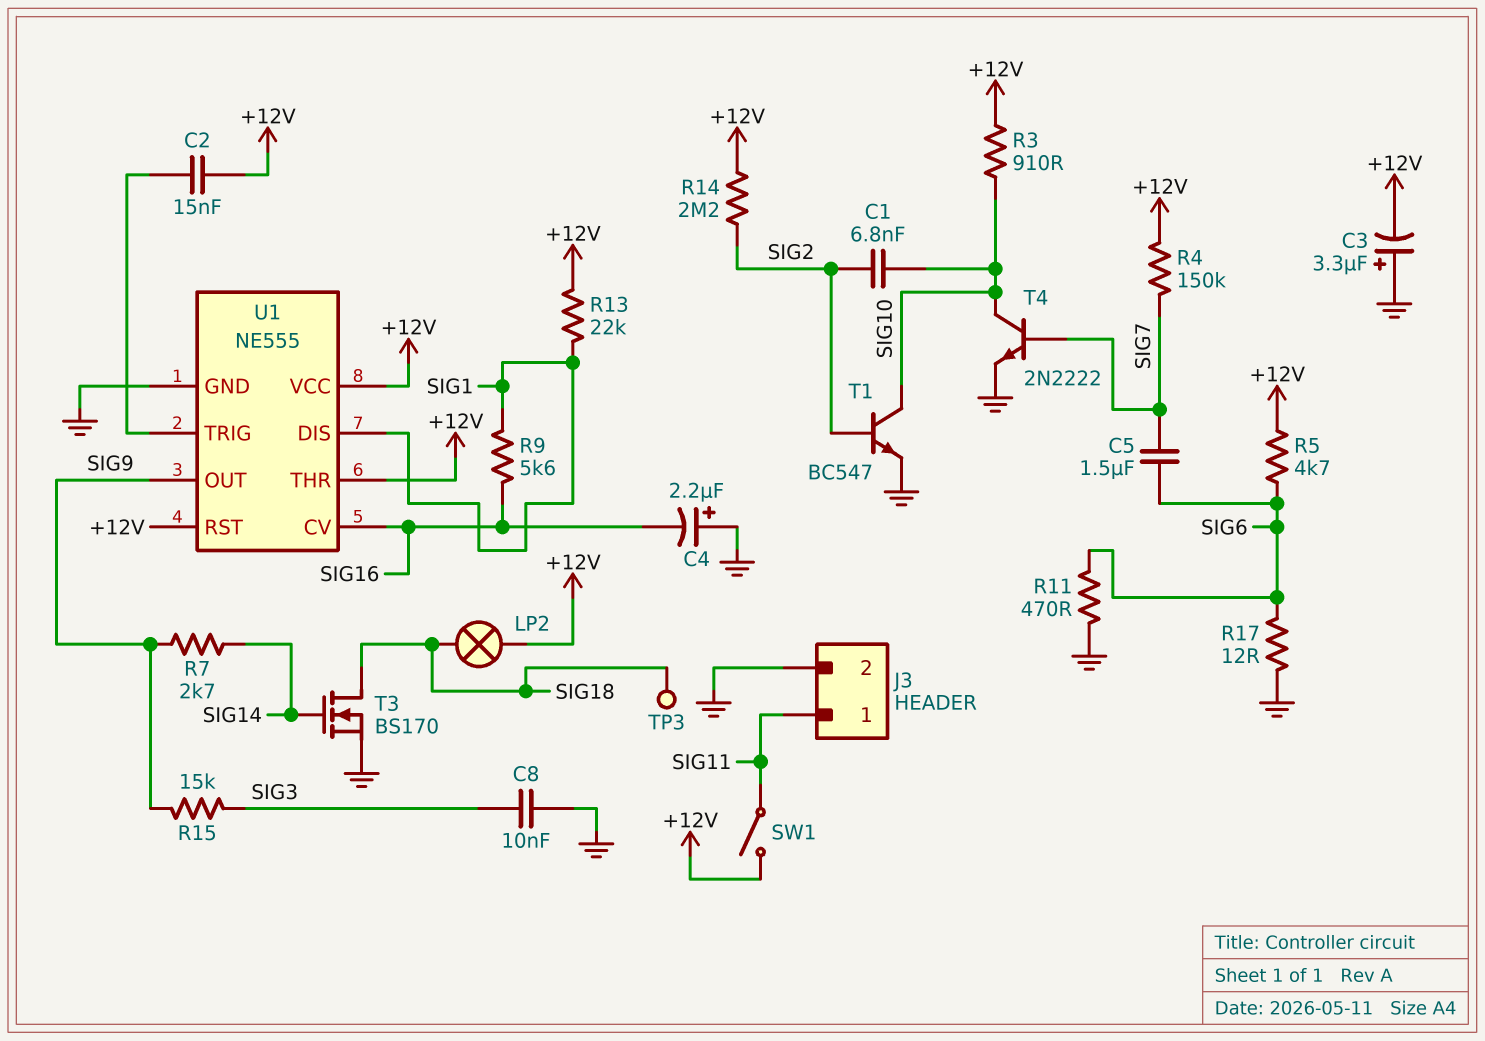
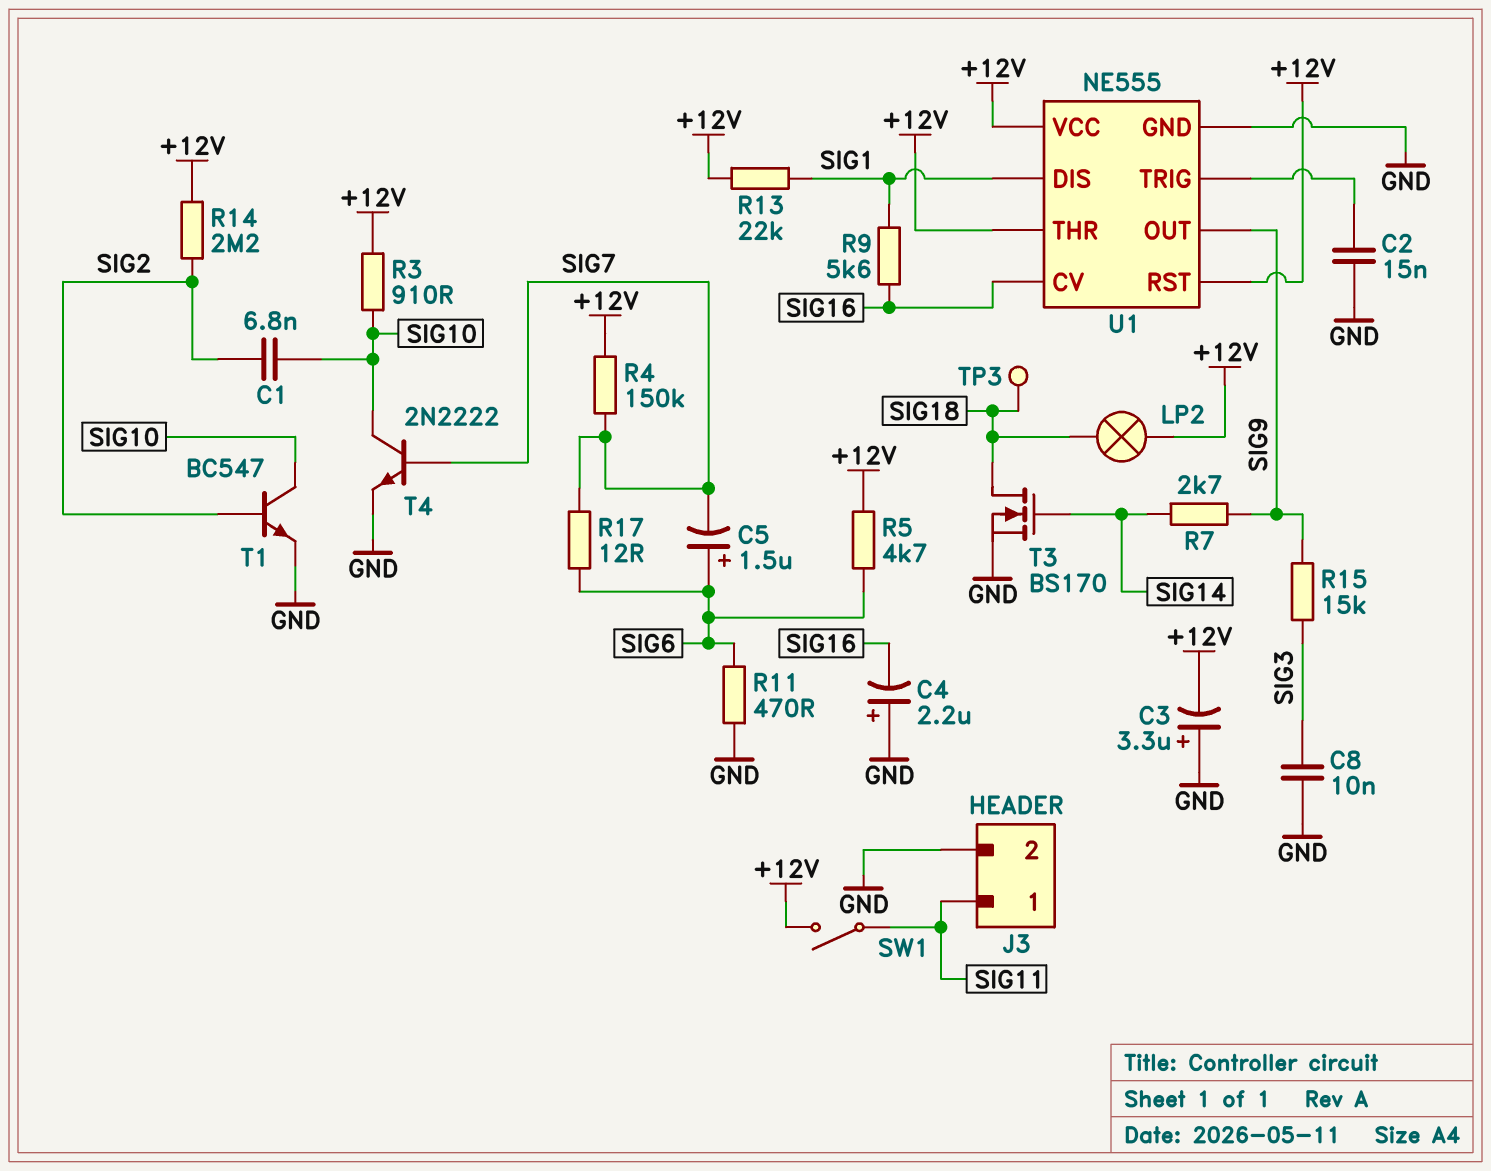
C2: 15nF (+12V, U1/TRIG) -> 15nF (GND, U1/TRIG)
C5: 1.5uF (SIG6, SIG7) -> 1.5uF (plus SIG6, minus SIG7)
R17: 12 (GND, SIG6) -> 12 (SIG6, SIG7)

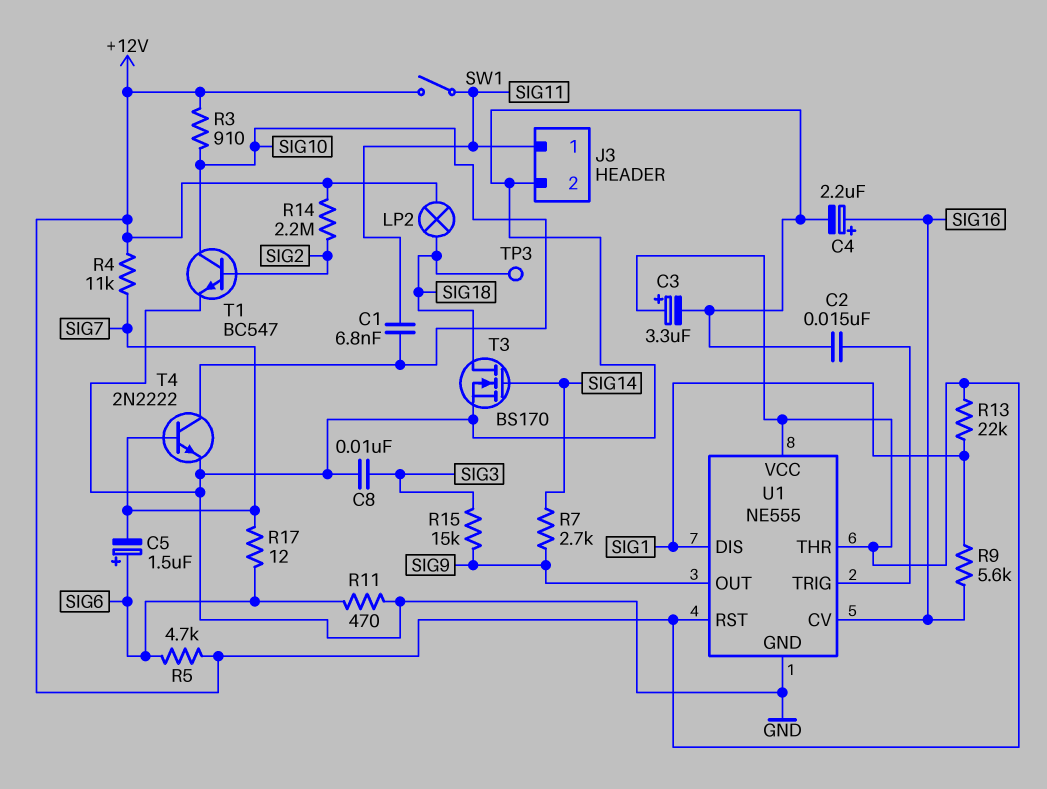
C1: 6.8nF (SIG2, SIG10) -> 6.8nF (SIG10, SIG11)
C3: 3.3uF (plus GND, minus +12V) -> 3.3uF (plus +12V, minus GND)
C4: 2.2uF (plus GND, minus SIG16) -> 2.2uF (plus SIG16, minus GND)
R4: 150k (+12V, SIG7) -> 11k (+12V, SIG7)

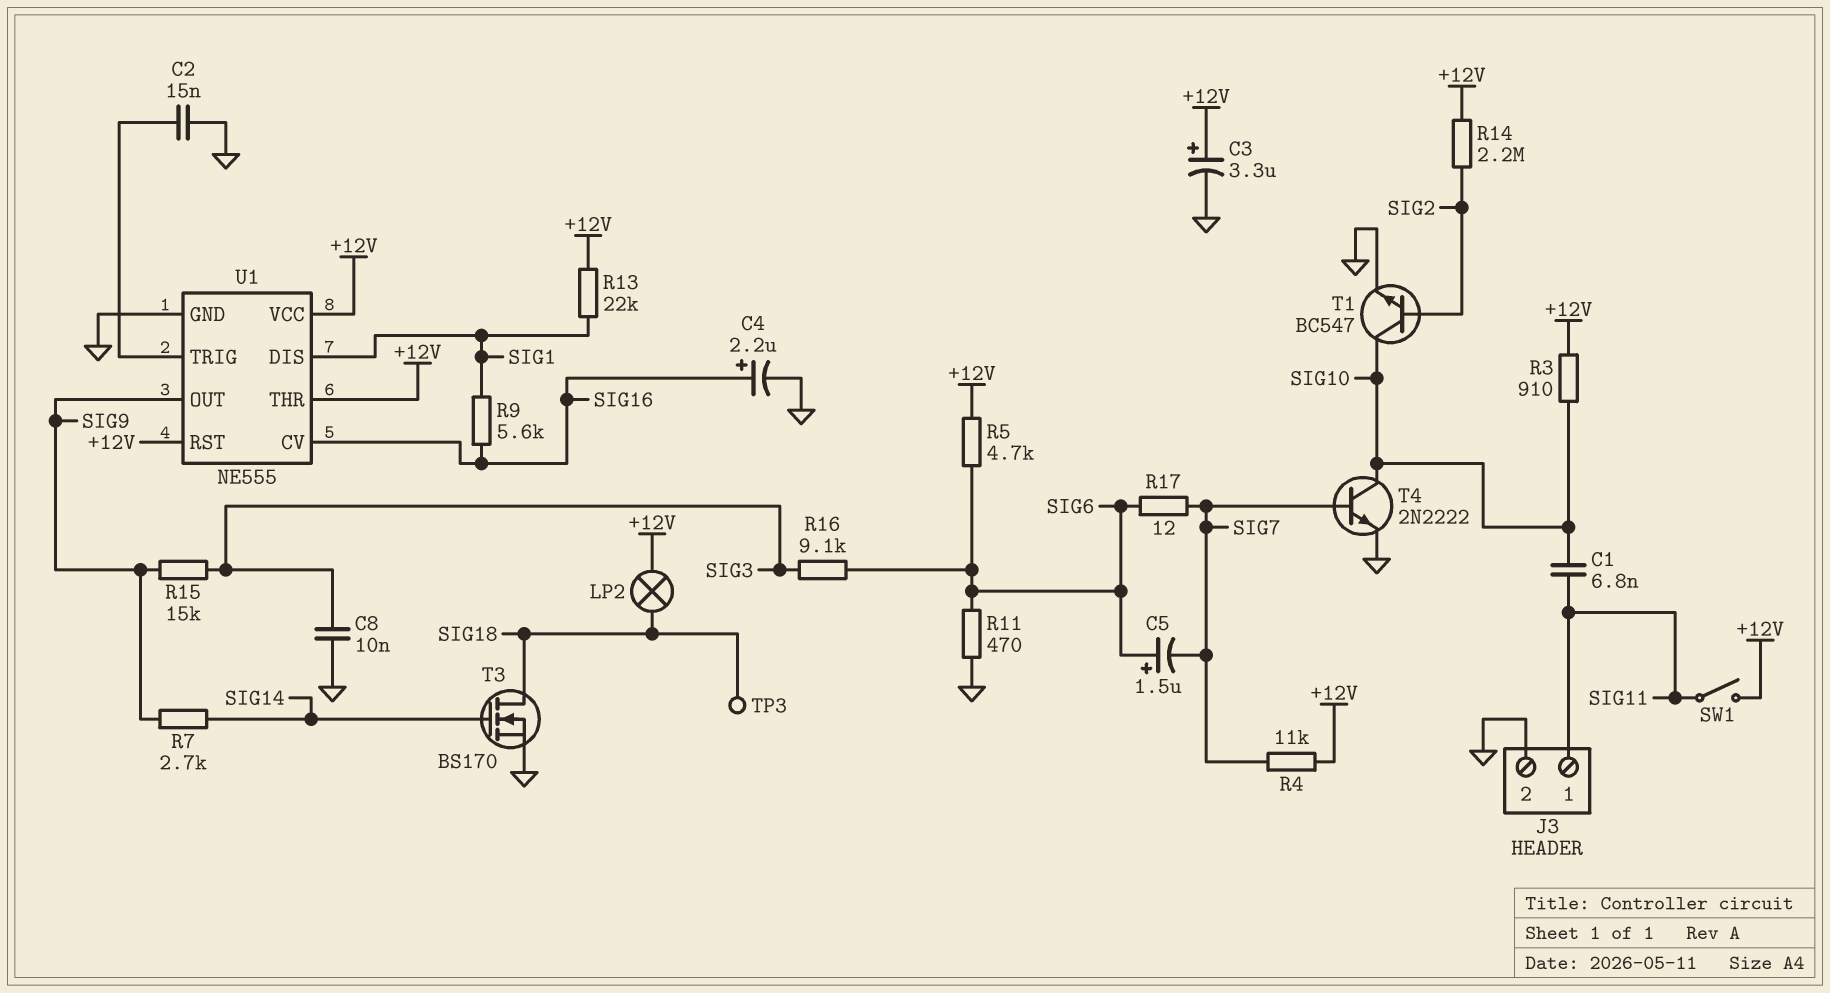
R16: none -> 9.1k (SIG3, SIG6)

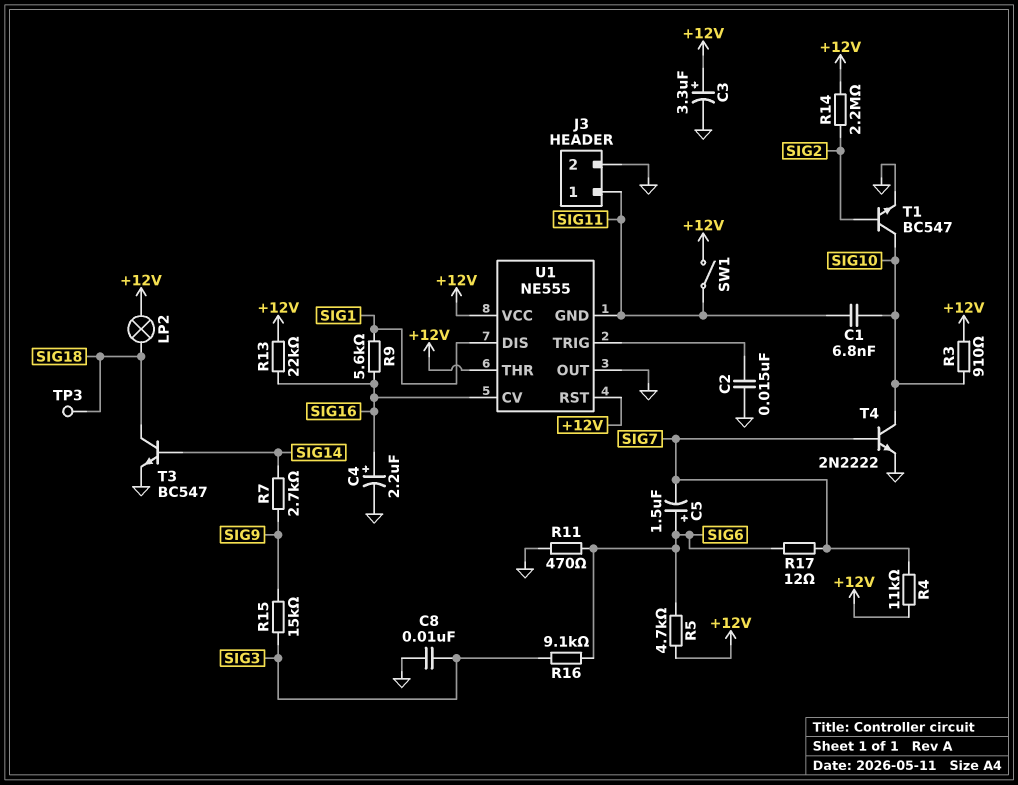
R13: 22k (+12V, SIG1) -> 22k (+12V, SIG16)
T3: NMOS BS170 (G SIG14, D SIG18, S GND) -> NPN BC547 (B SIG14, C SIG18, E GND)
U1 pin GND: GND -> SIG11
U1 pin OUT: SIG9 -> GND

